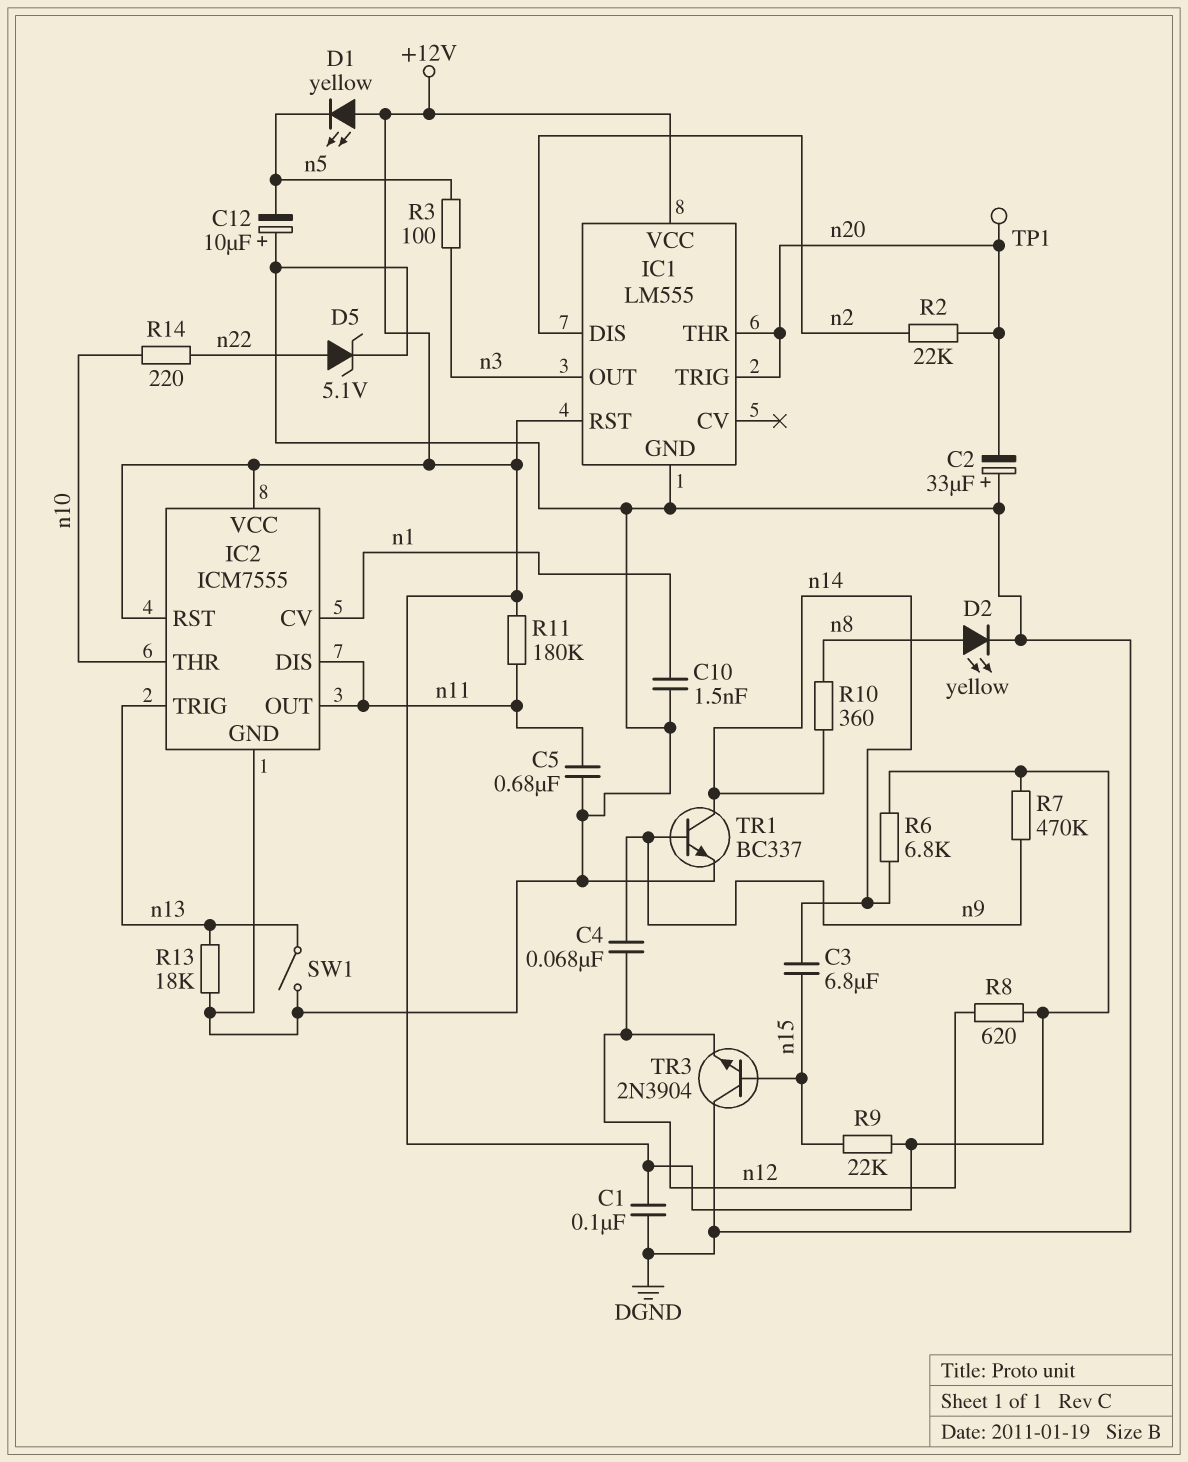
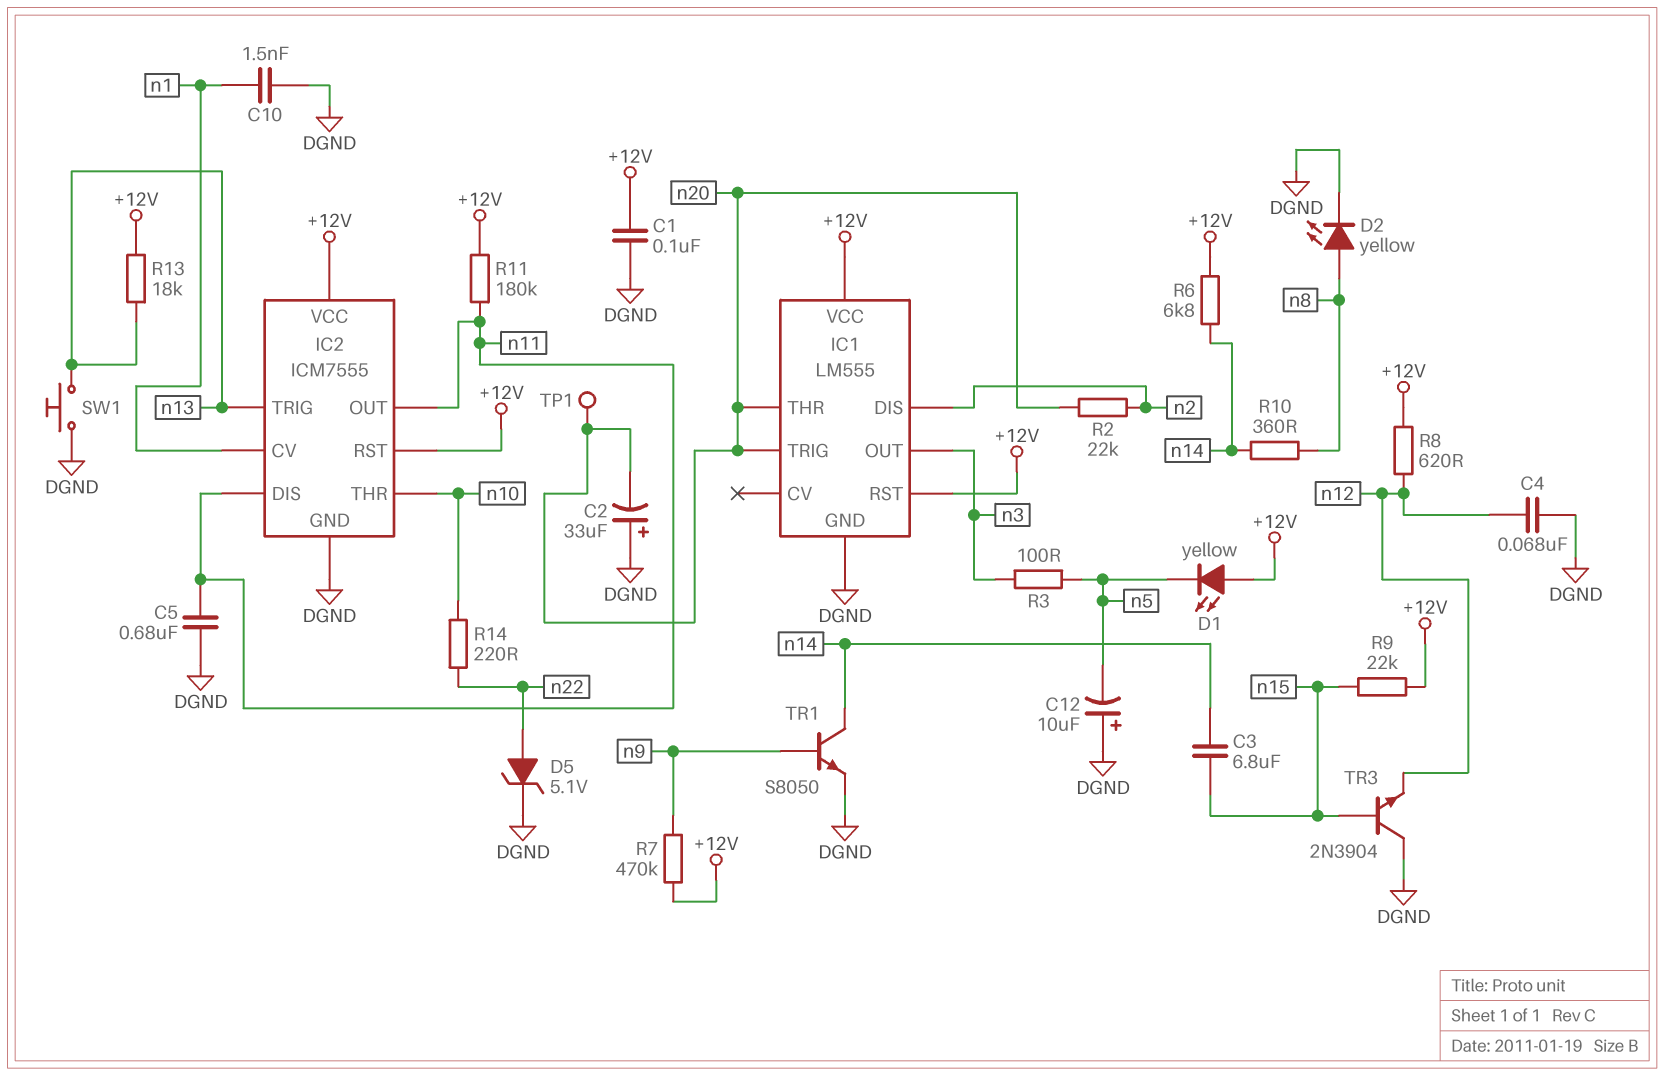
C4: 68nF (n9, n12) -> 68nF (DGND, n12)
R13: 18k (DGND, n13) -> 18k (+12V, n13)
SW1: switch (DGND, n13) -> button (DGND, n13)
TR1: NPN BC337 (B n9, C n14, E DGND) -> NPN S8050 (B n9, C n14, E DGND)

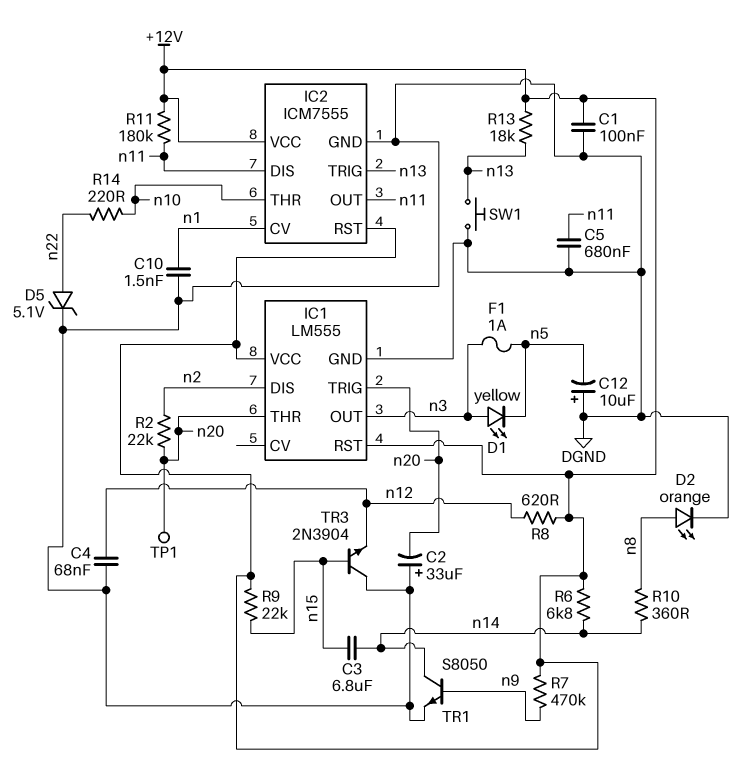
D1: LED yellow (A +12V, K n5) -> LED yellow (A n3, K n5)
D2: LED yellow (A n8, K DGND) -> LED orange (A n8, K DGND)
F1: none -> 1A (n3, n5)
R3: 100 (n3, n5) -> none

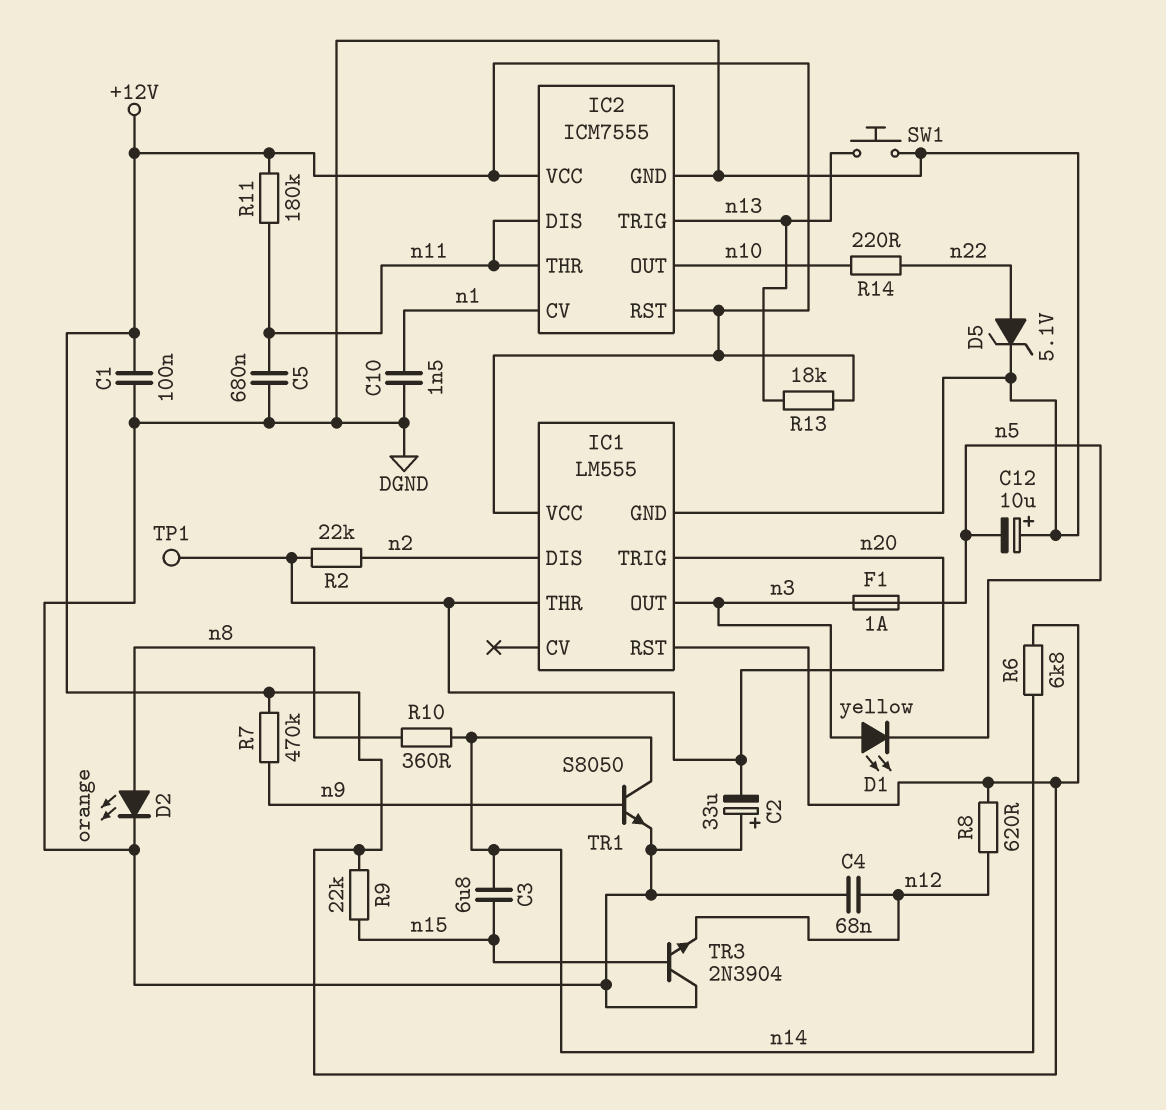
IC2 pin OUT: n11 -> n10
IC2 pin THR: n10 -> n11

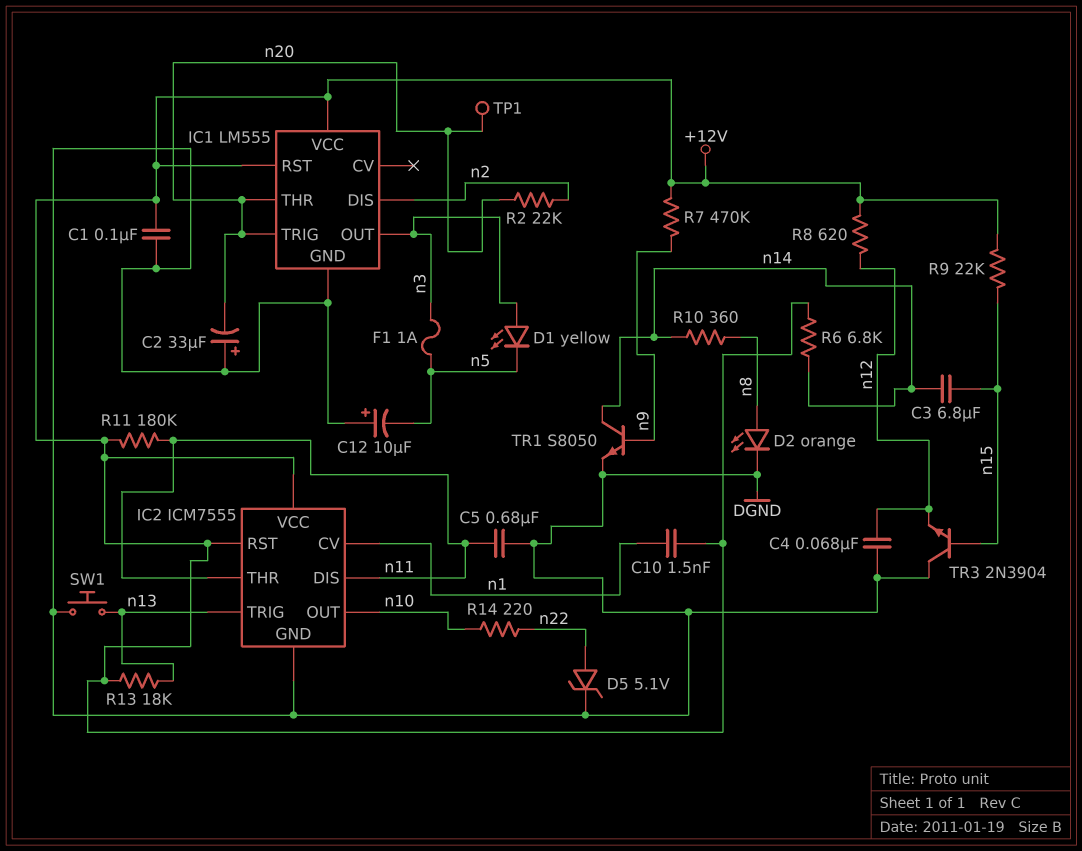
C10: 1.5nF (DGND, n1) -> 1.5nF (+12V, n1)

